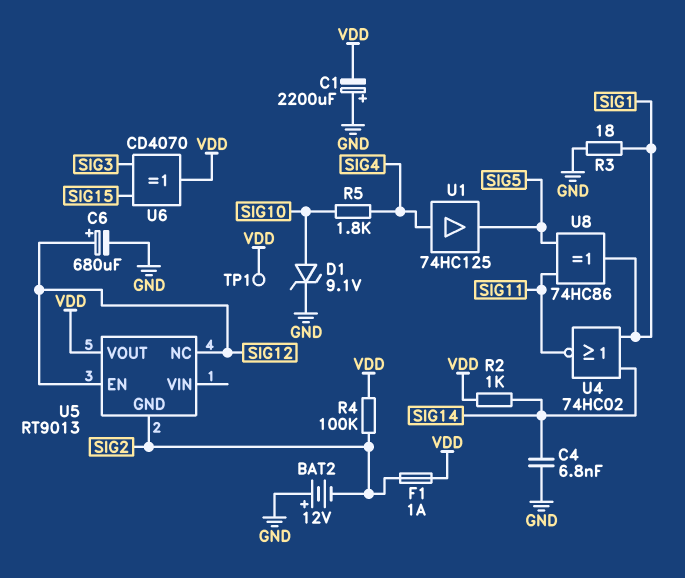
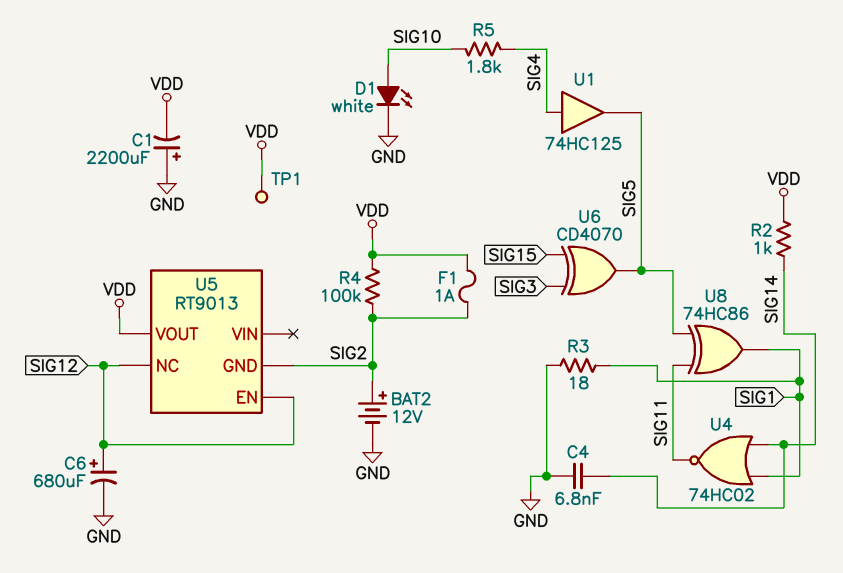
BAT2: 12V (plus GND, minus SIG2) -> 12V (plus SIG2, minus GND)
D1: zener 9.1V (A SIG10, K GND) -> LED white (A SIG10, K GND)
U6: XOR CD4070 (in SIG3, in SIG15, out VDD) -> XOR CD4070 (in SIG3, in SIG15, out SIG5)

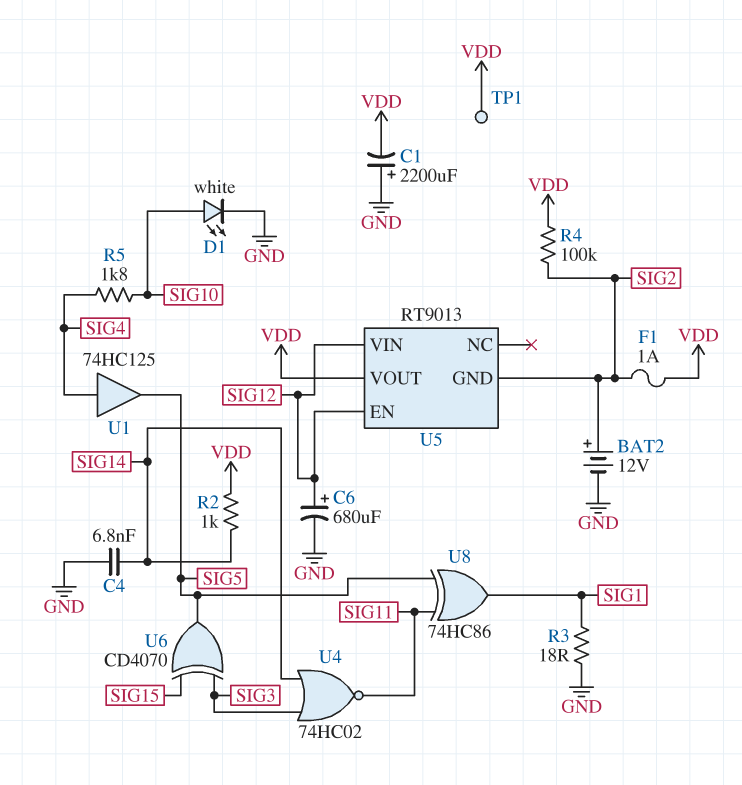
U4: NOR 74HC02 (in SIG1, in SIG14, out SIG11) -> NOR 74HC02 (in SIG3, in SIG14, out SIG11)
U5 pin NC: SIG12 -> none
U5 pin VIN: none -> SIG12

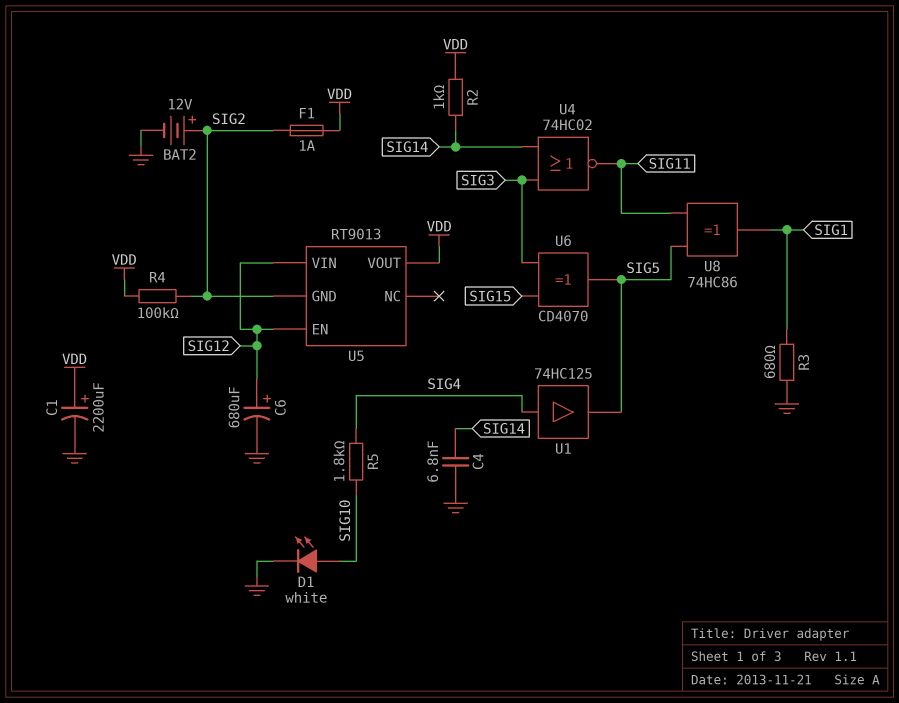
C1: 2200uF (plus GND, minus VDD) -> 2200uF (plus VDD, minus GND)
R3: 18 (GND, SIG1) -> 680 (GND, SIG1)
TP1: test point (VDD) -> none

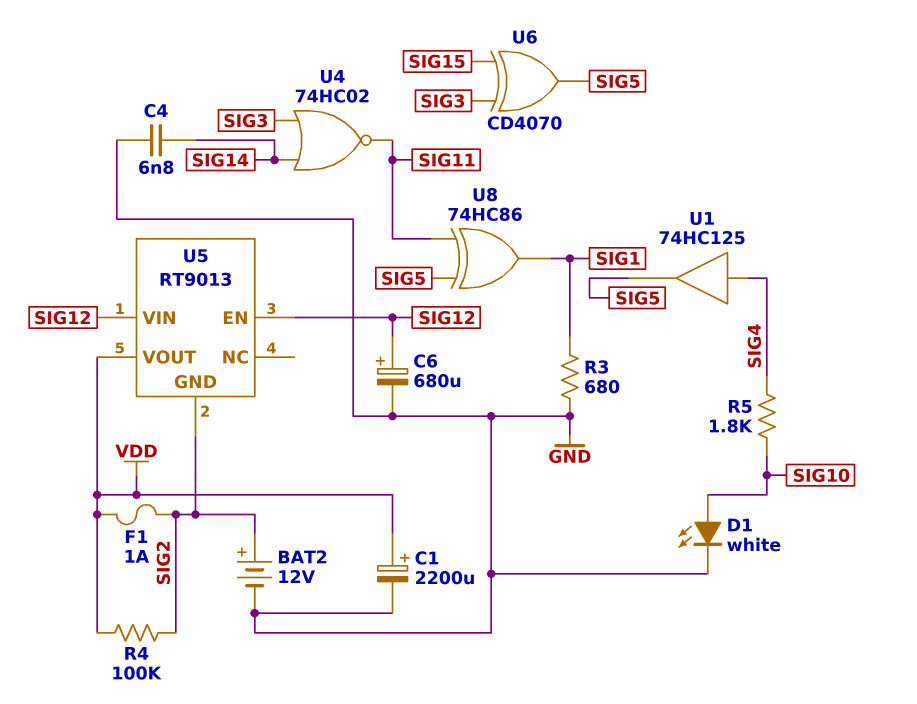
R2: 1k (SIG14, VDD) -> none

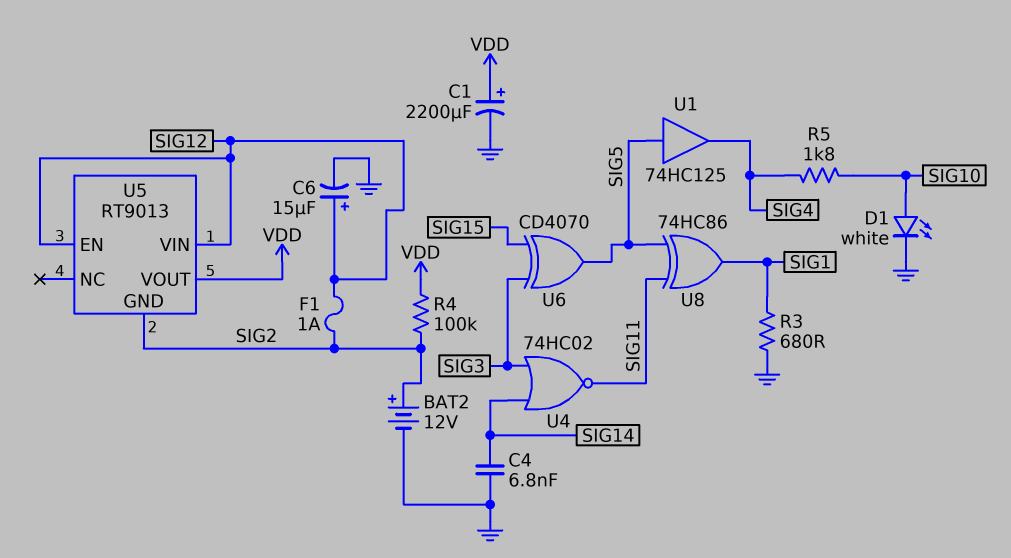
C6: 680uF (plus SIG12, minus GND) -> 15uF (plus SIG12, minus GND)
F1: 1A (SIG2, VDD) -> 1A (SIG2, SIG12)
U1: buffer 74HC125 (in SIG4, out SIG5) -> buffer 74HC125 (in SIG5, out SIG4)

